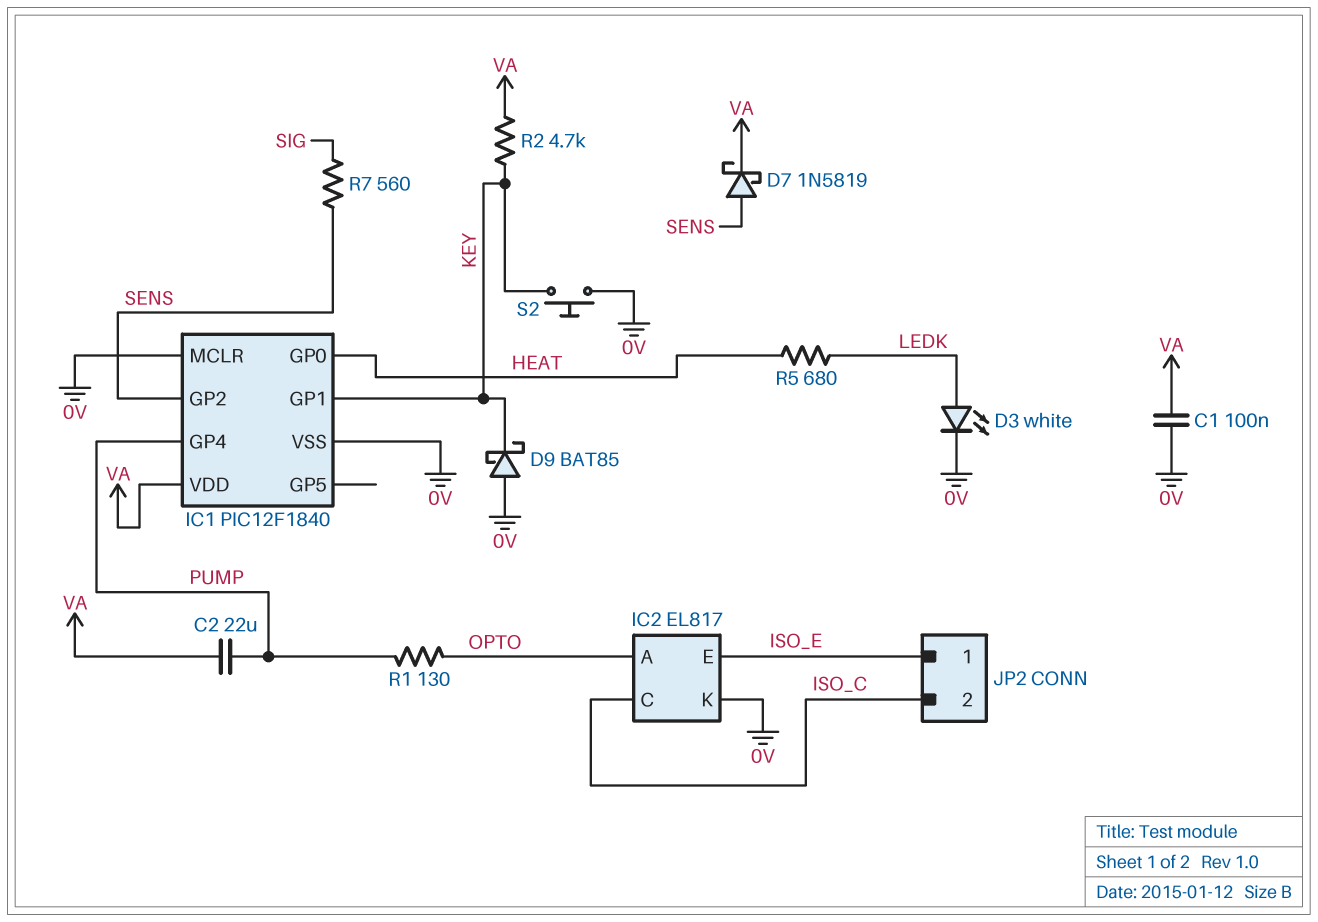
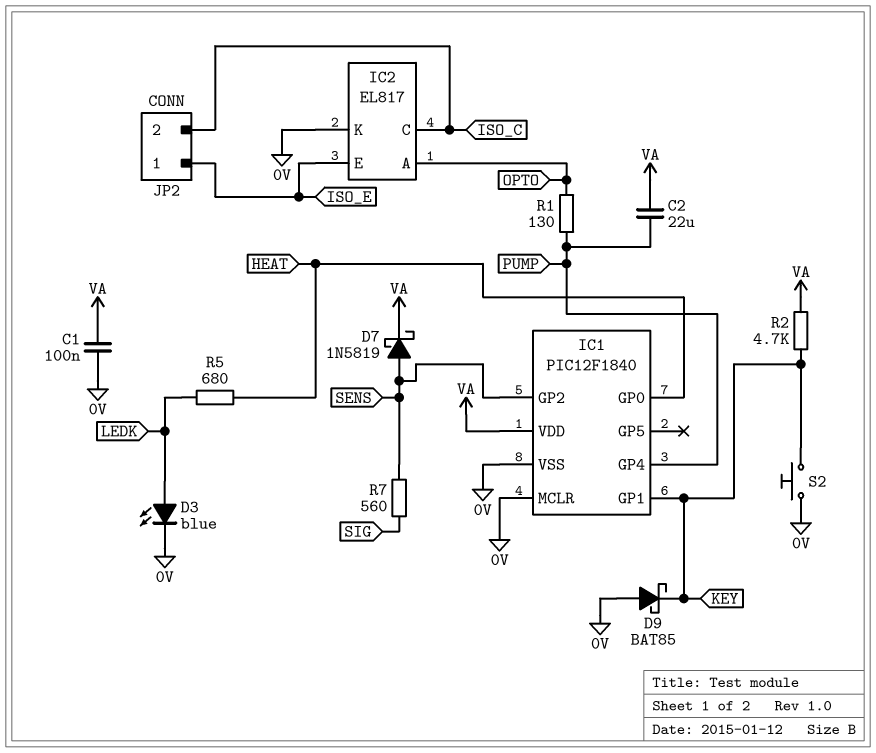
D3: LED white (A LEDK, K 0V) -> LED blue (A LEDK, K 0V)

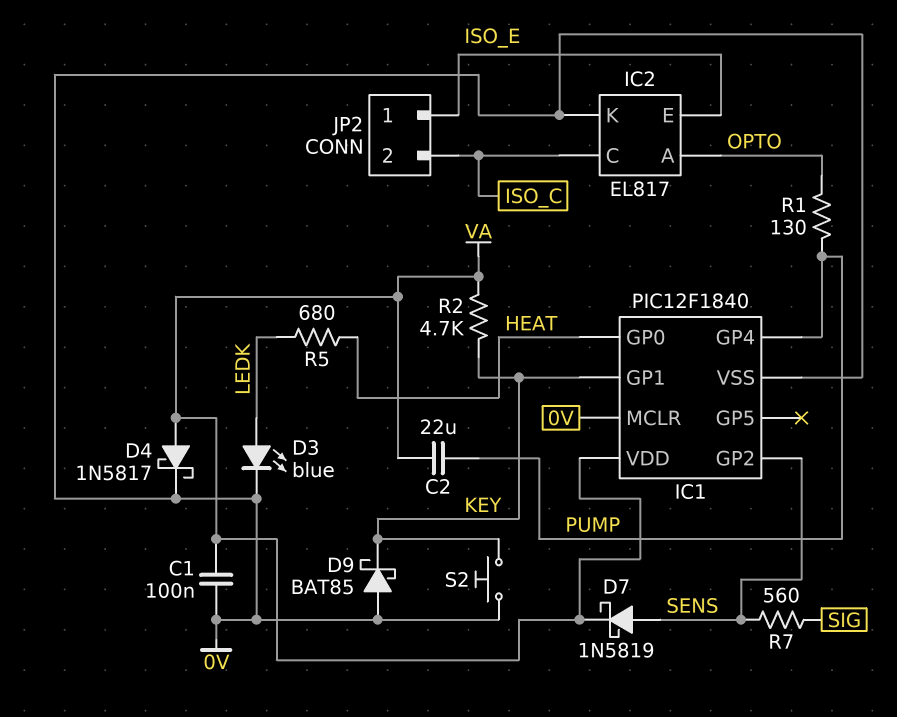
D4: none -> schottky 1N5817 (A VA, K 0V)

